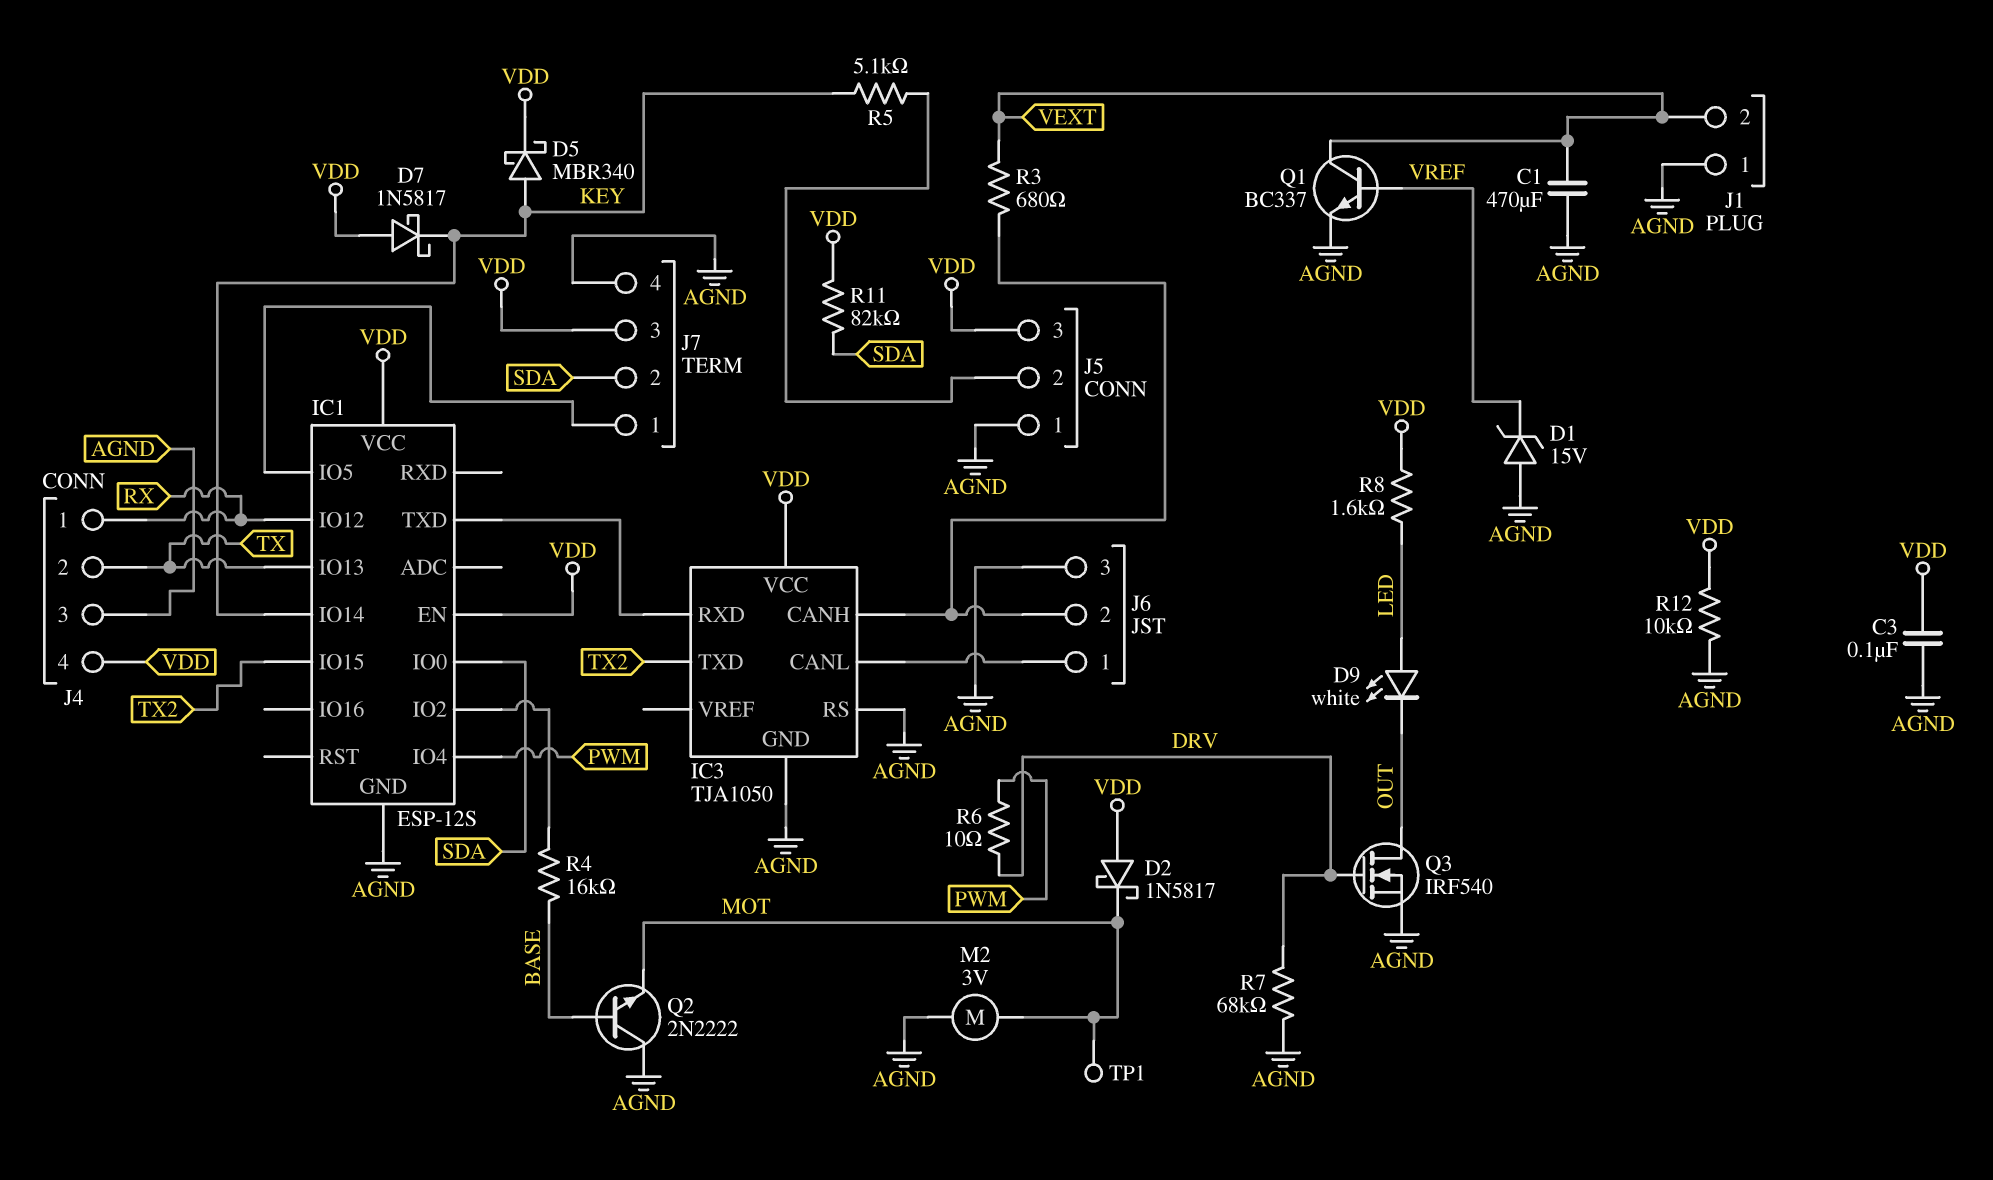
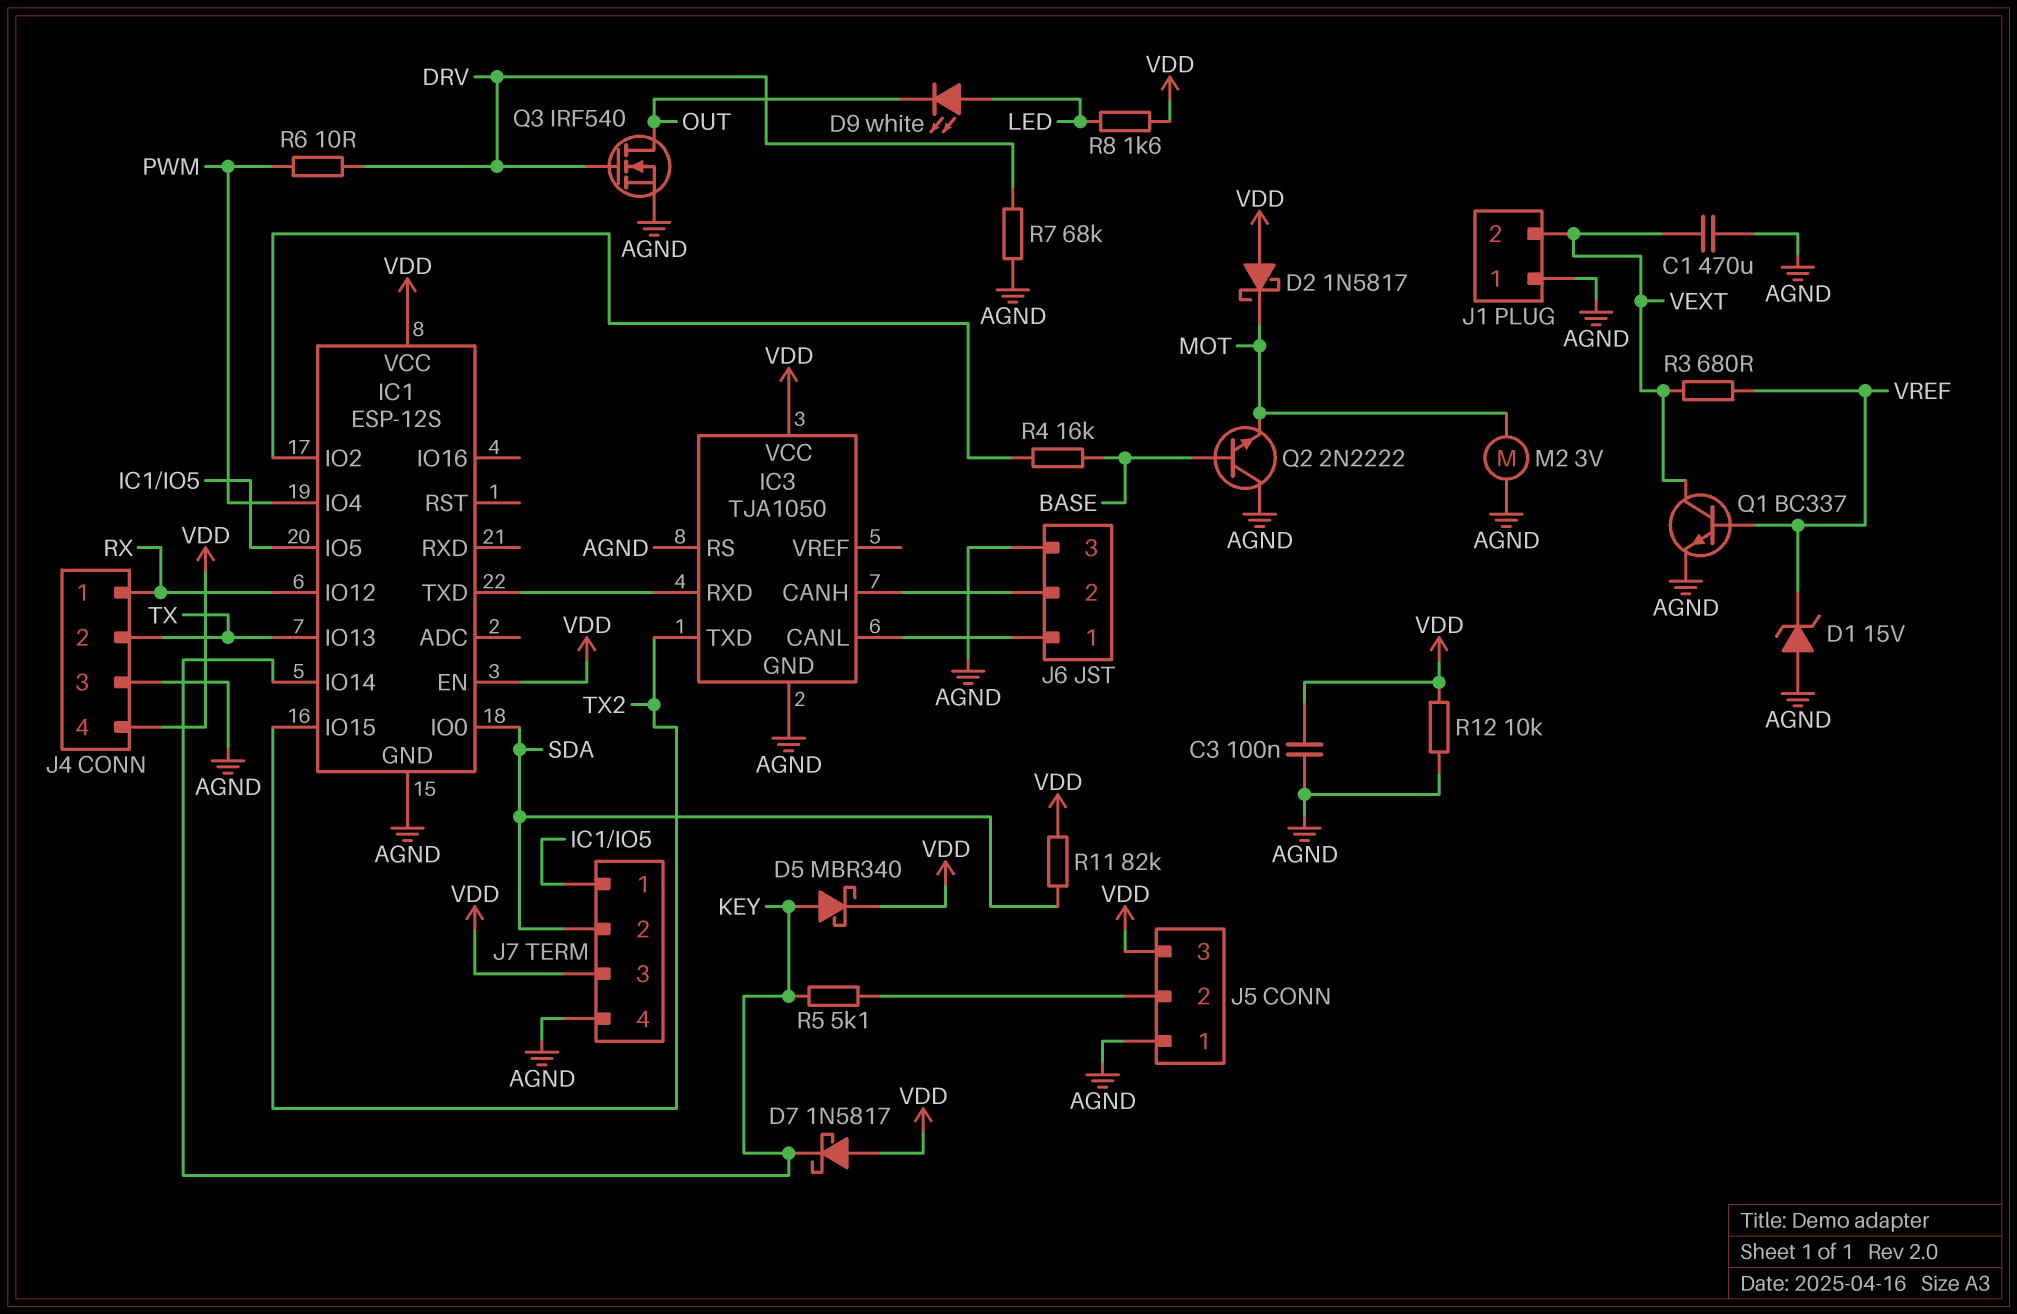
R3: 680 (IC3/CANH, VEXT) -> 680 (VEXT, VREF)
TP1: test point (MOT) -> none

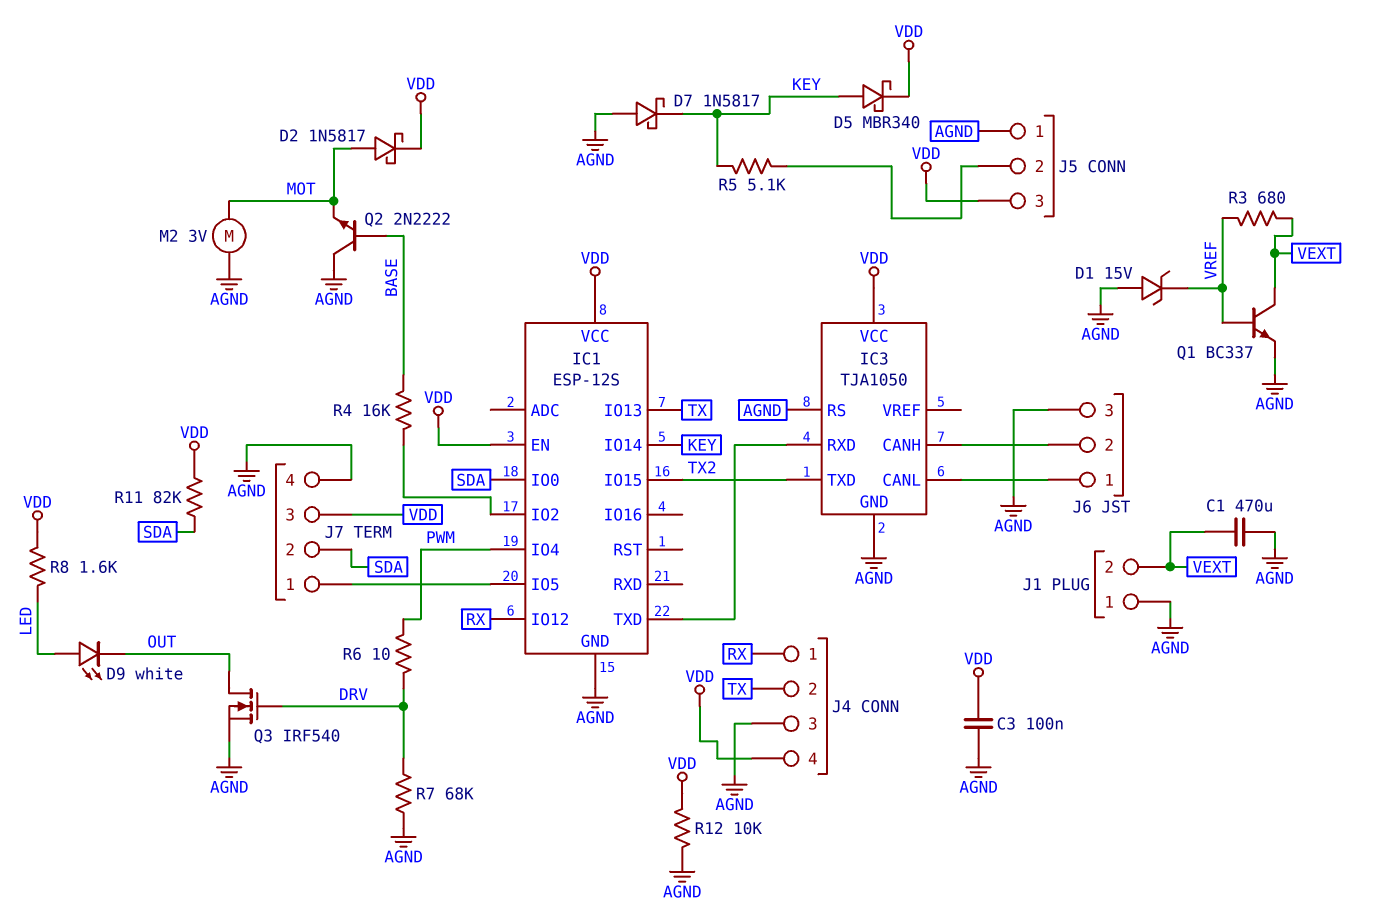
D2: schottky 1N5817 (A VDD, K MOT) -> schottky 1N5817 (A MOT, K VDD)
D7: schottky 1N5817 (A VDD, K KEY) -> schottky 1N5817 (A AGND, K KEY)

